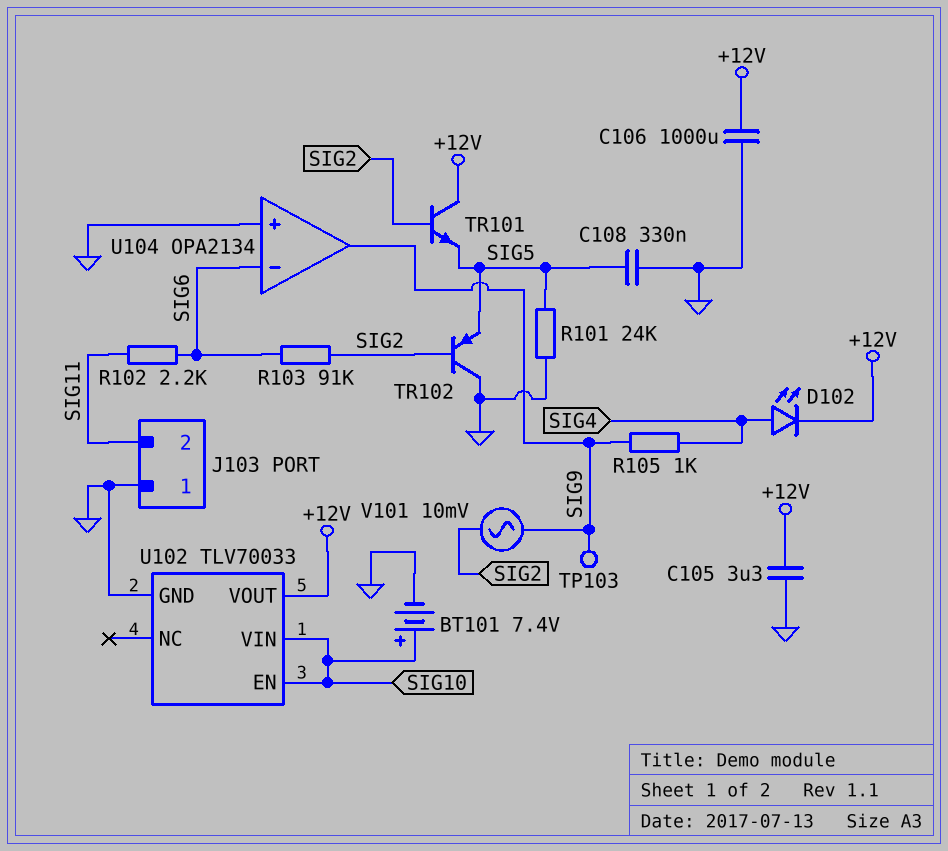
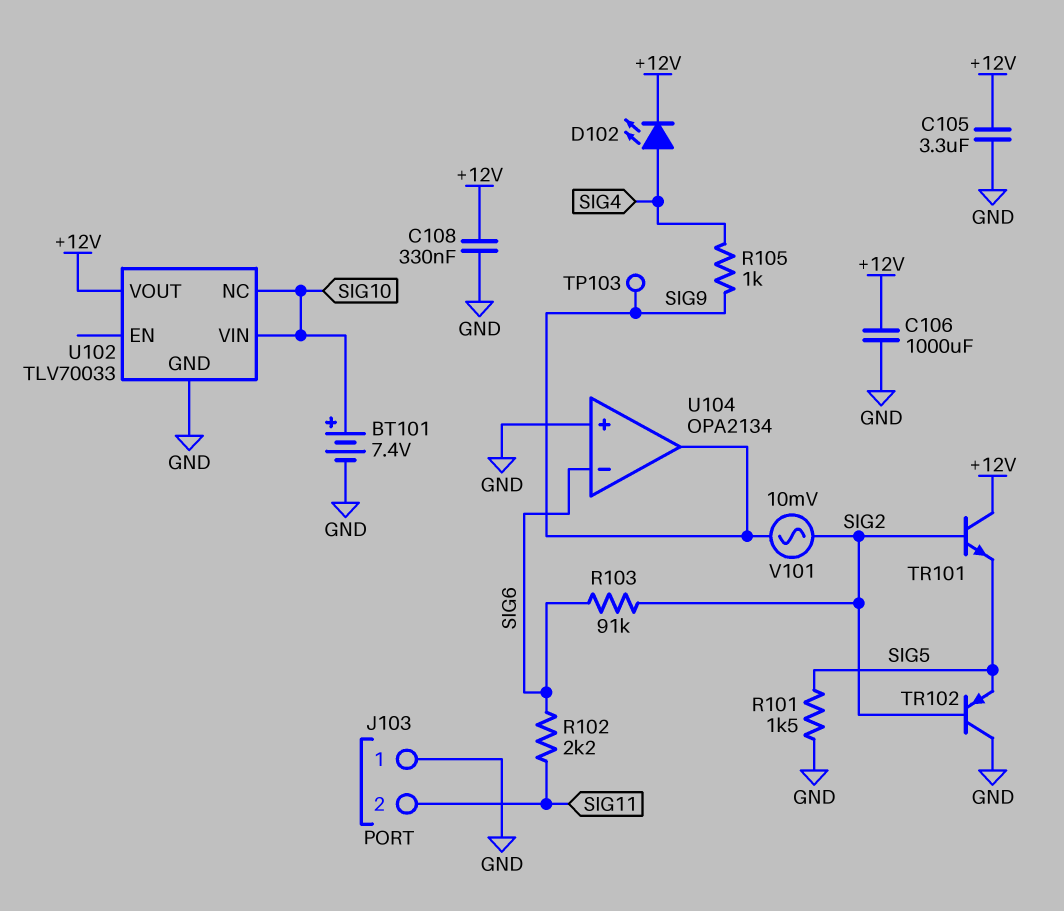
C108: 330nF (GND, SIG5) -> 330nF (+12V, GND)
R101: 24k (GND, SIG5) -> 1.5k (GND, SIG5)
U102 pin EN: SIG10 -> none
U102 pin NC: none -> SIG10

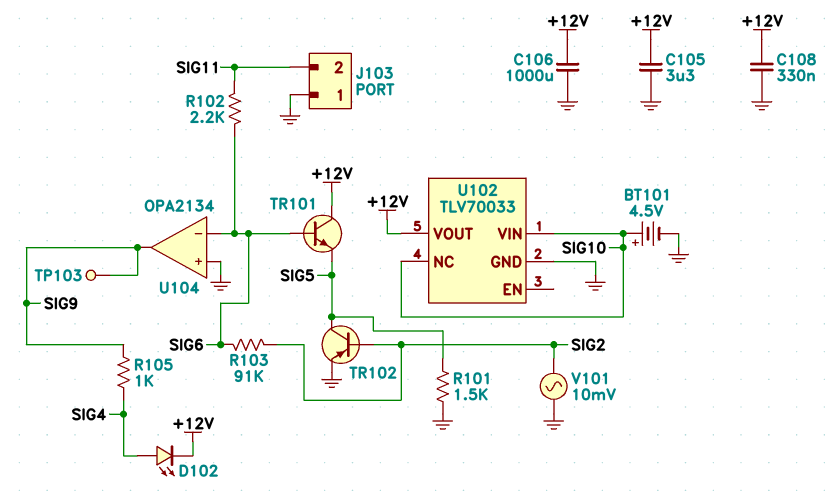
BT101: 7.4V (plus SIG10, minus GND) -> 4.5V (plus SIG10, minus GND)
TR101: NPN (B SIG2, C +12V, E SIG5) -> NPN (B SIG6, C +12V, E SIG5)
TR102: PNP (B SIG2, C GND, E SIG5) -> PNP (B SIG2, C SIG5, E GND)
V101: AC 10mV (SIG2, SIG9) -> AC 10mV (GND, SIG2)

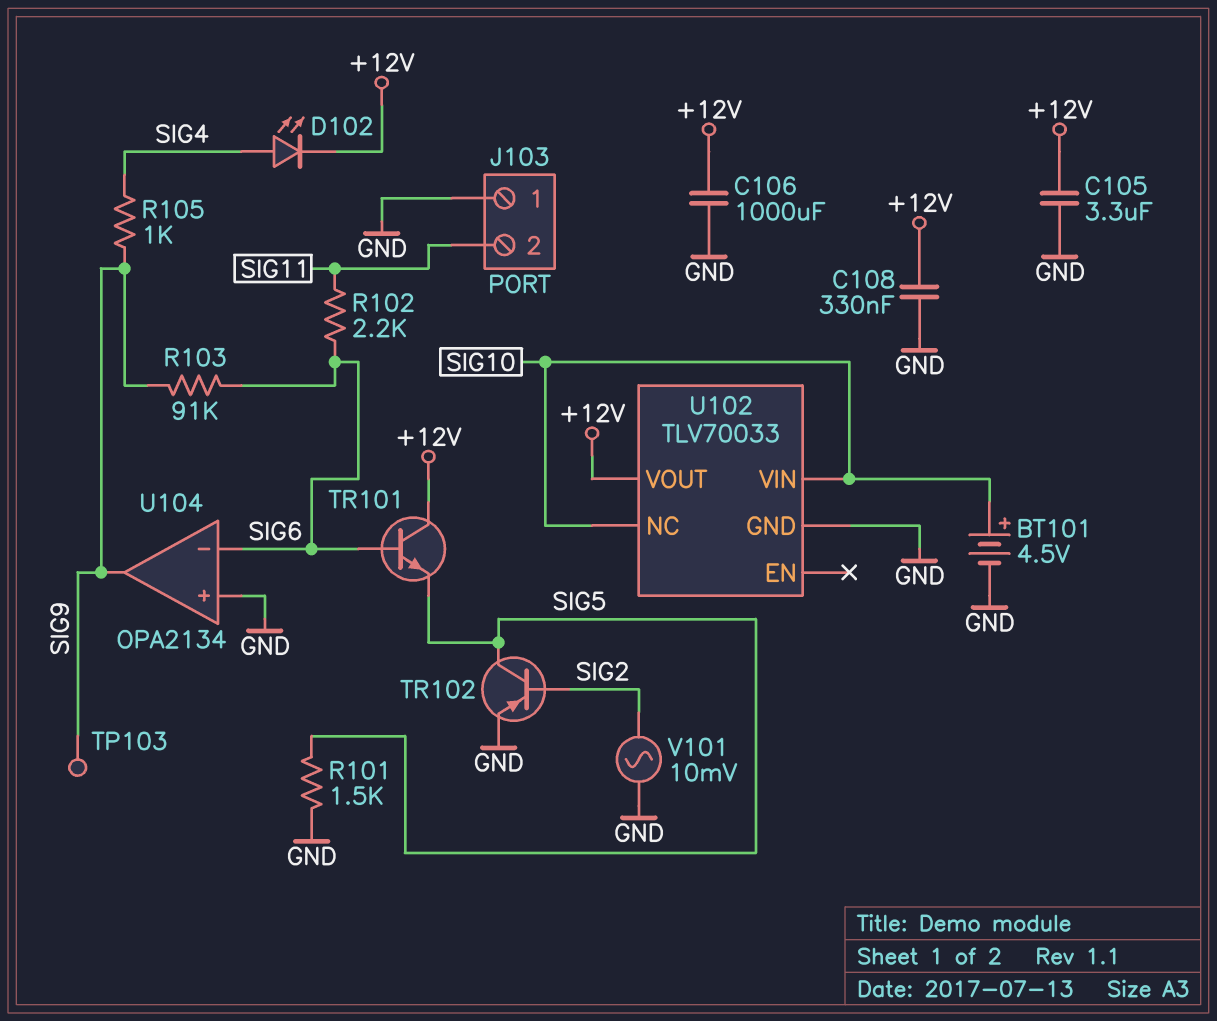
R103: 91k (SIG2, SIG6) -> 91k (SIG6, SIG9)

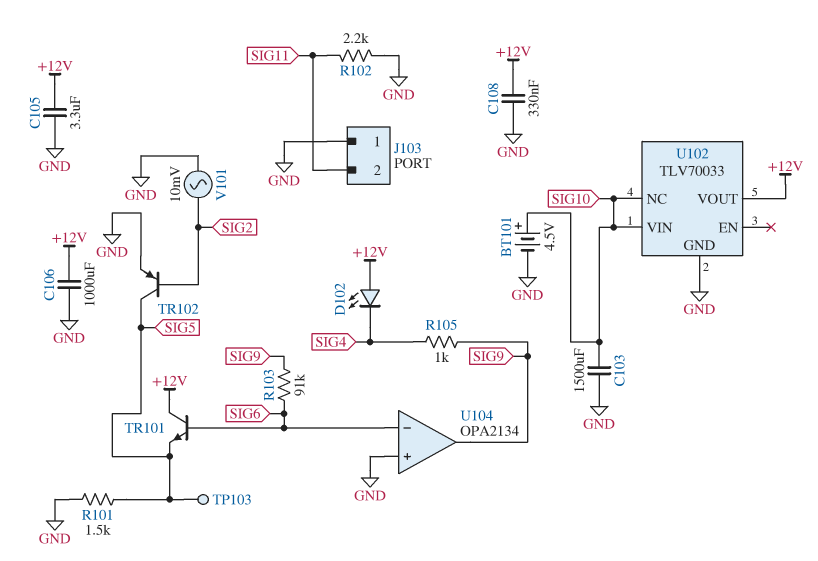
C103: none -> 1500uF (GND, SIG10)
D102: LED (A SIG4, K +12V) -> LED (A +12V, K SIG4)
R102: 2.2k (SIG6, SIG11) -> 2.2k (GND, SIG11)
TP103: test point (SIG9) -> test point (SIG5)

